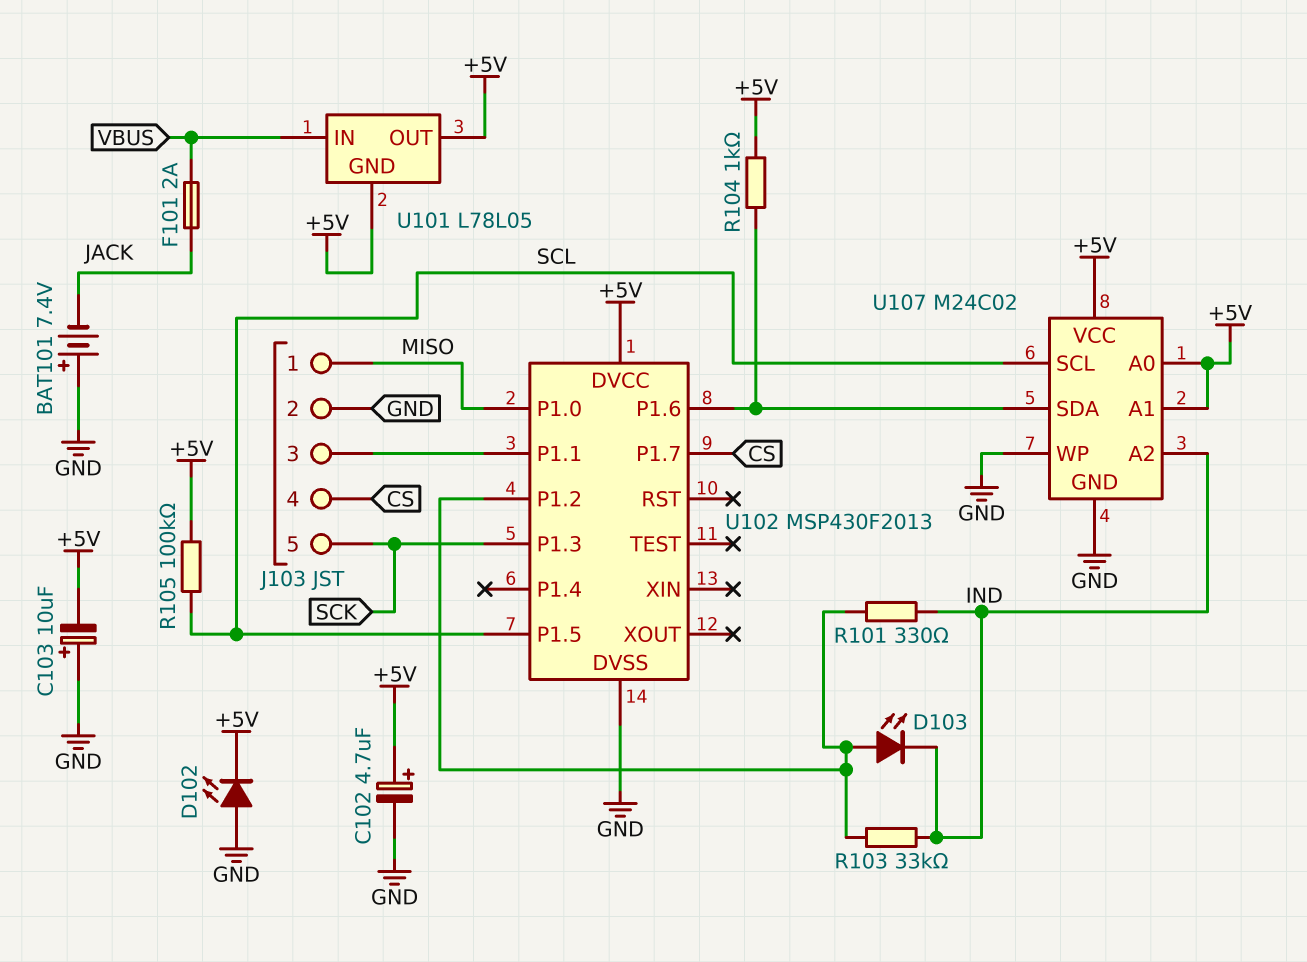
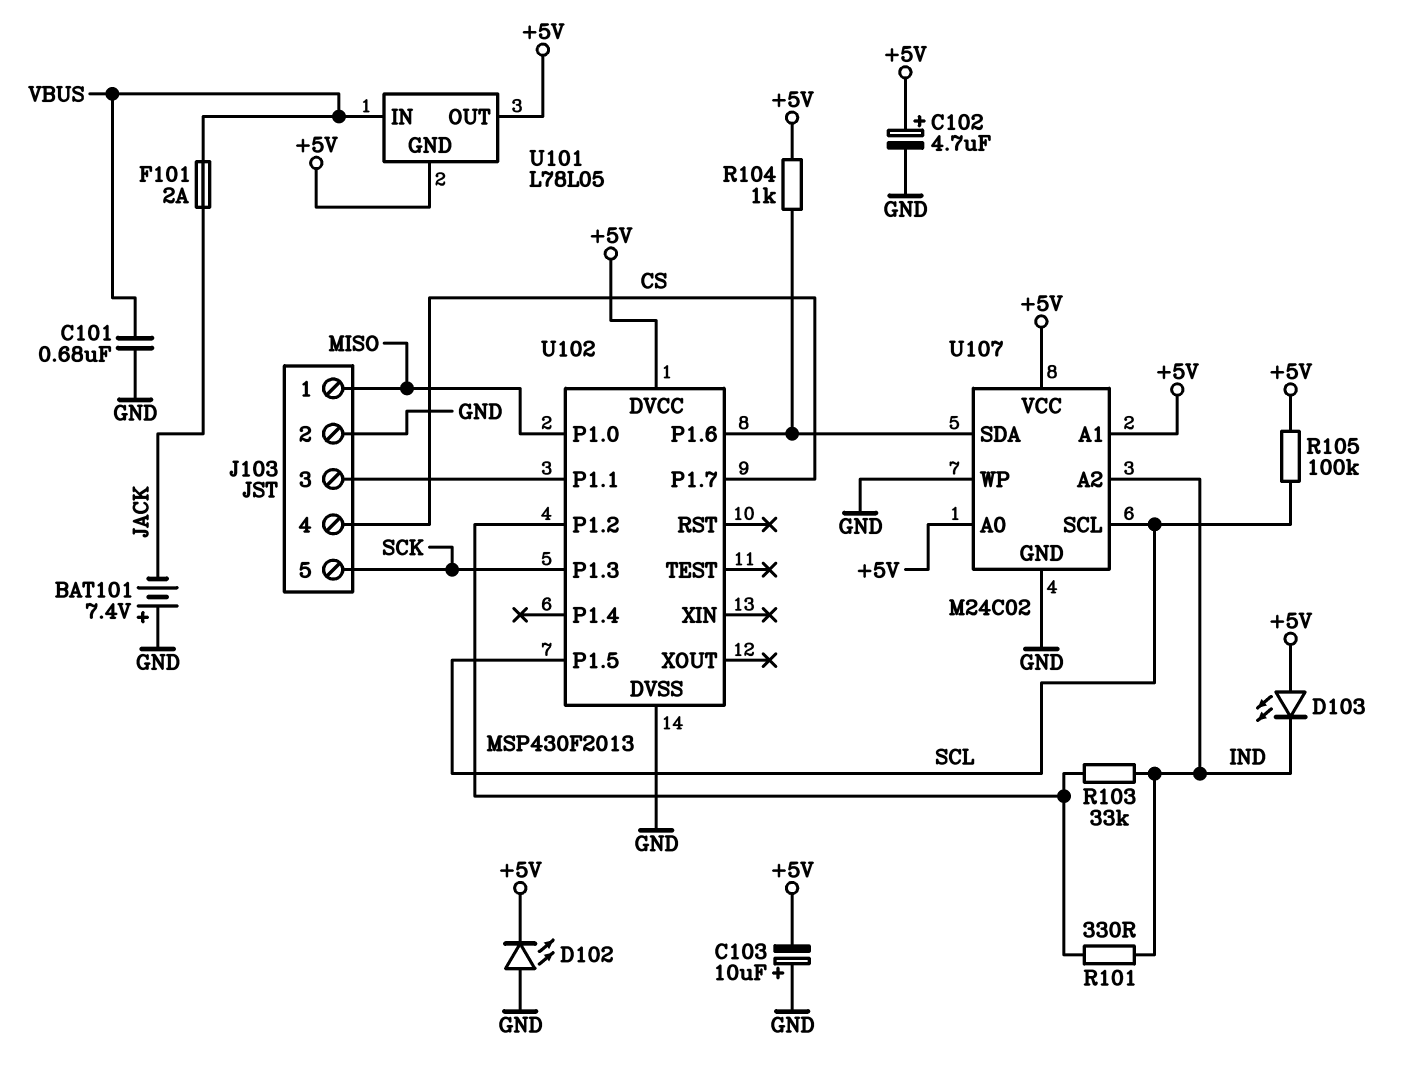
C101: none -> 680nF (GND, VBUS)
D103: LED (A U102/P1.2, K IND) -> LED (A +5V, K IND)

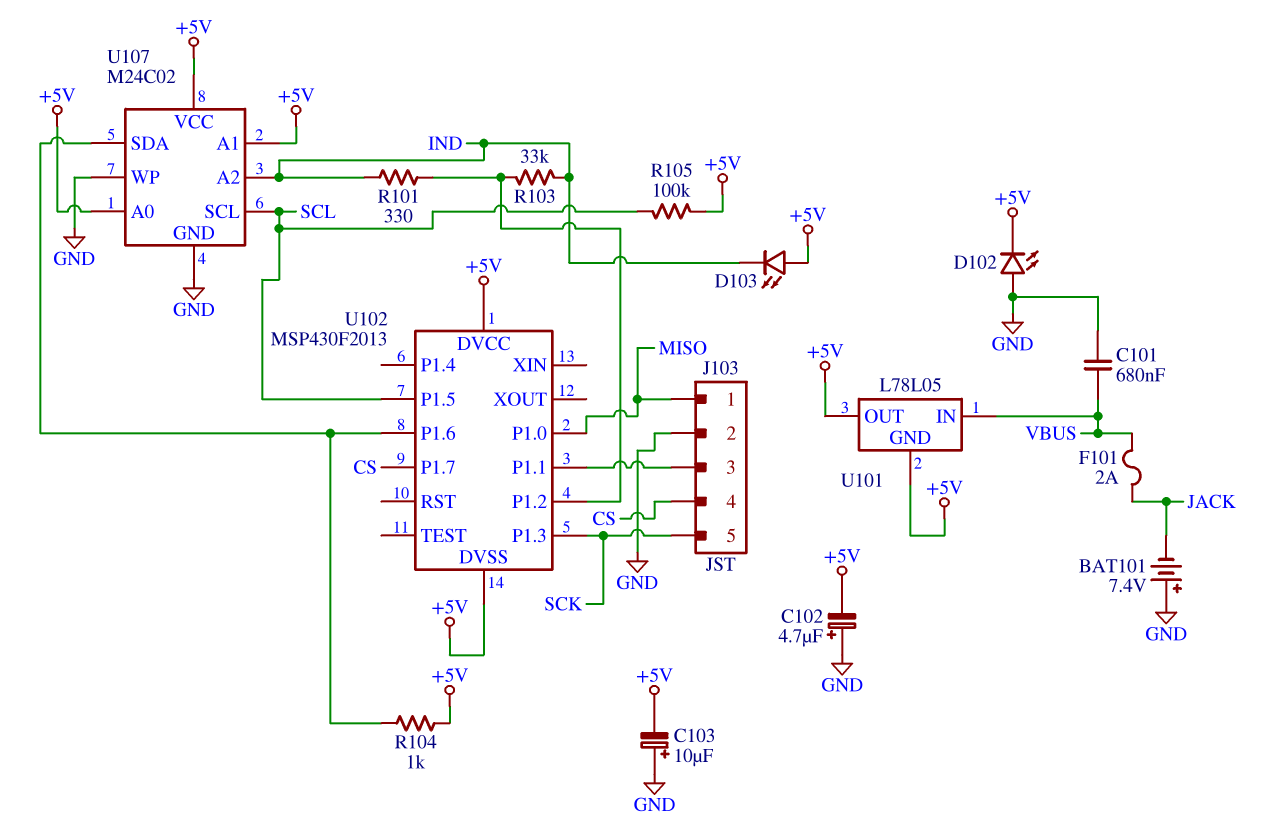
C102: 4.7uF (plus +5V, minus GND) -> 4.7uF (plus GND, minus +5V)
U102 pin DVSS: GND -> +5V

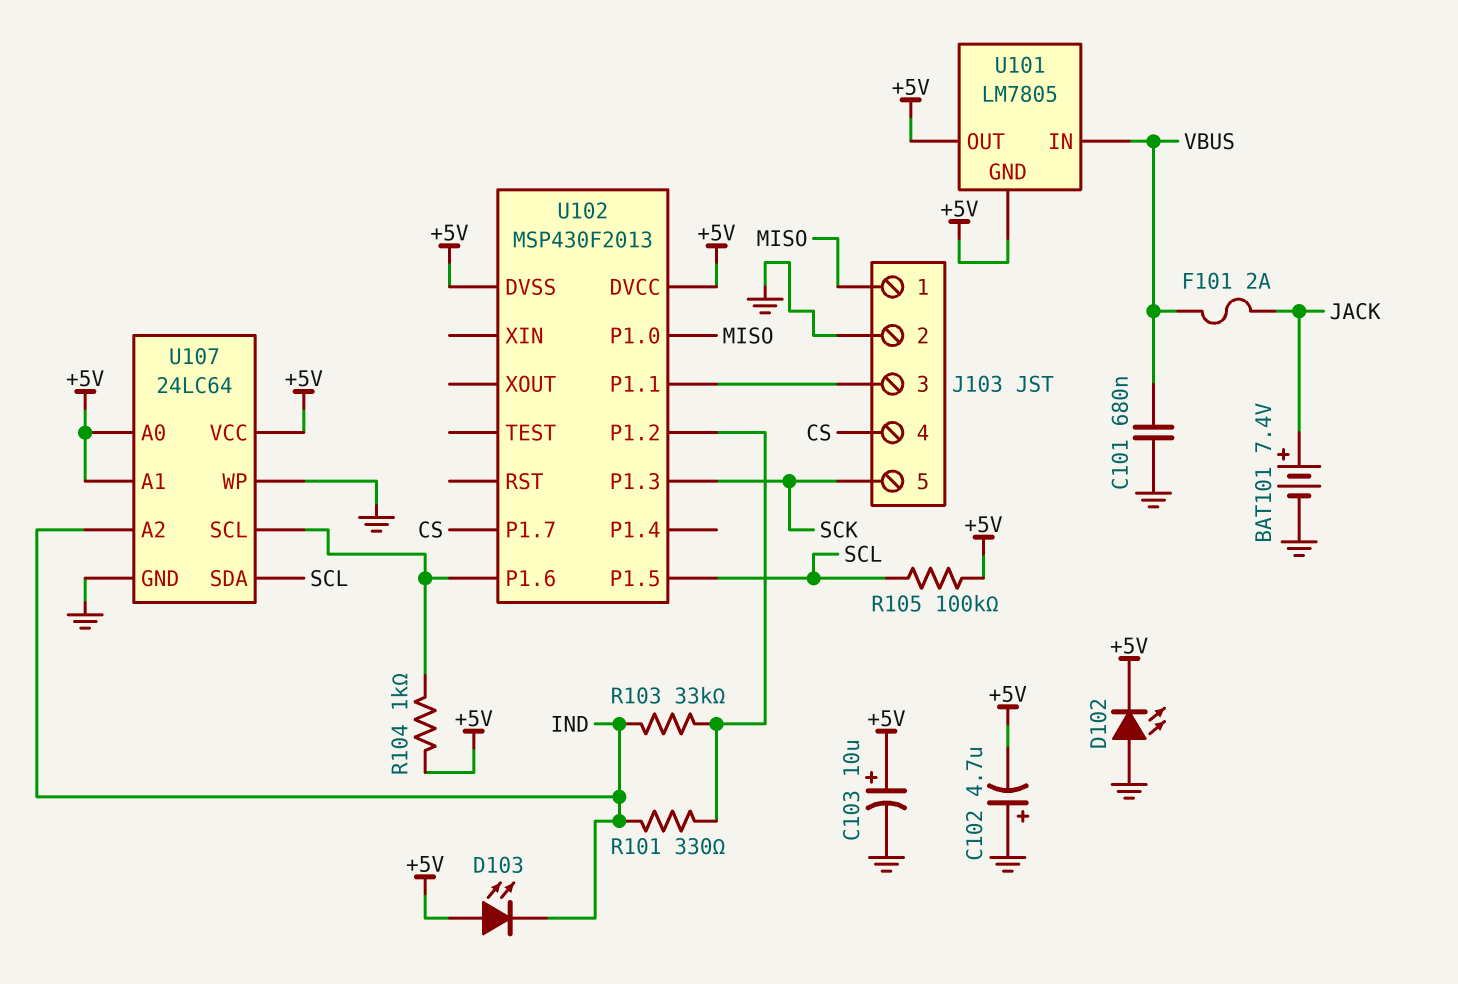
BAT101: 7.4V (plus GND, minus JACK) -> 7.4V (plus JACK, minus GND)
C103: 10uF (plus GND, minus +5V) -> 10uF (plus +5V, minus GND)
U101: L78L05 -> LM7805
U107: M24C02 -> 24LC64
U107 pin SCL: SCL -> U102/P1.6
U107 pin SDA: U102/P1.6 -> SCL

